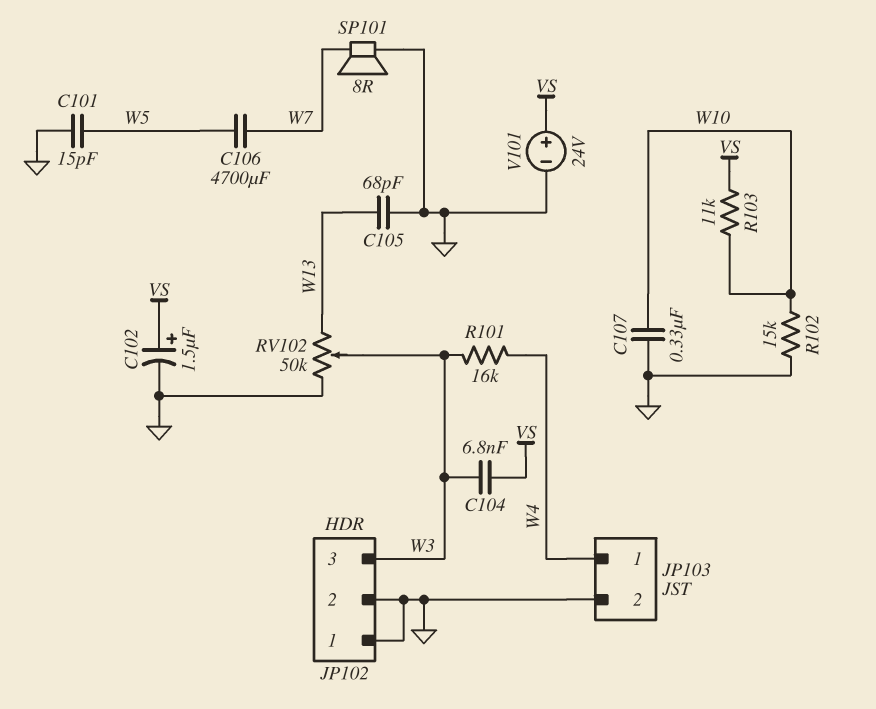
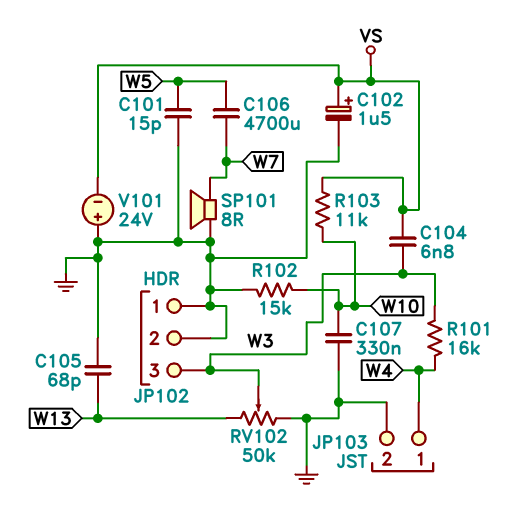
V101: 24V (plus VS, minus GND) -> 24V (plus GND, minus VS)

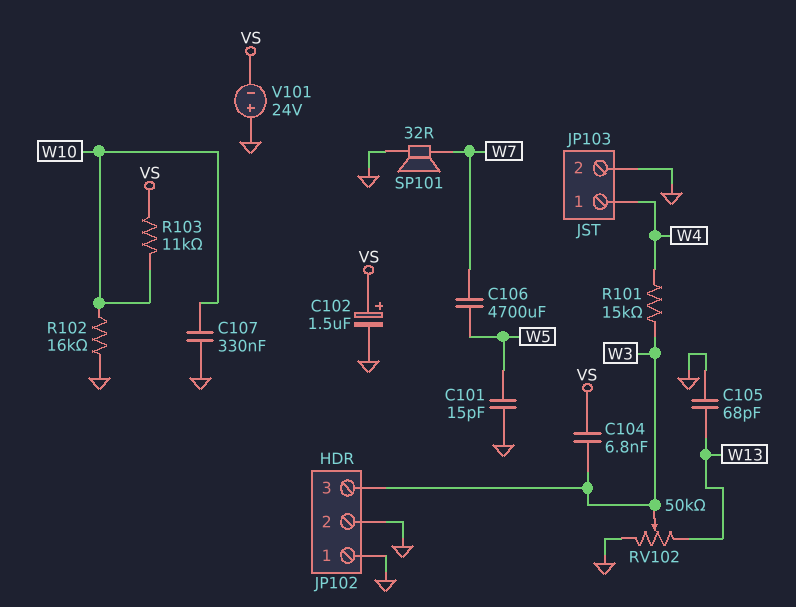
R101: 16k (W3, W4) -> 15k (W3, W4)
R102: 15k (GND, W10) -> 16k (GND, W10)
SP101: speaker 8R (GND, W7) -> speaker 32R (GND, W7)

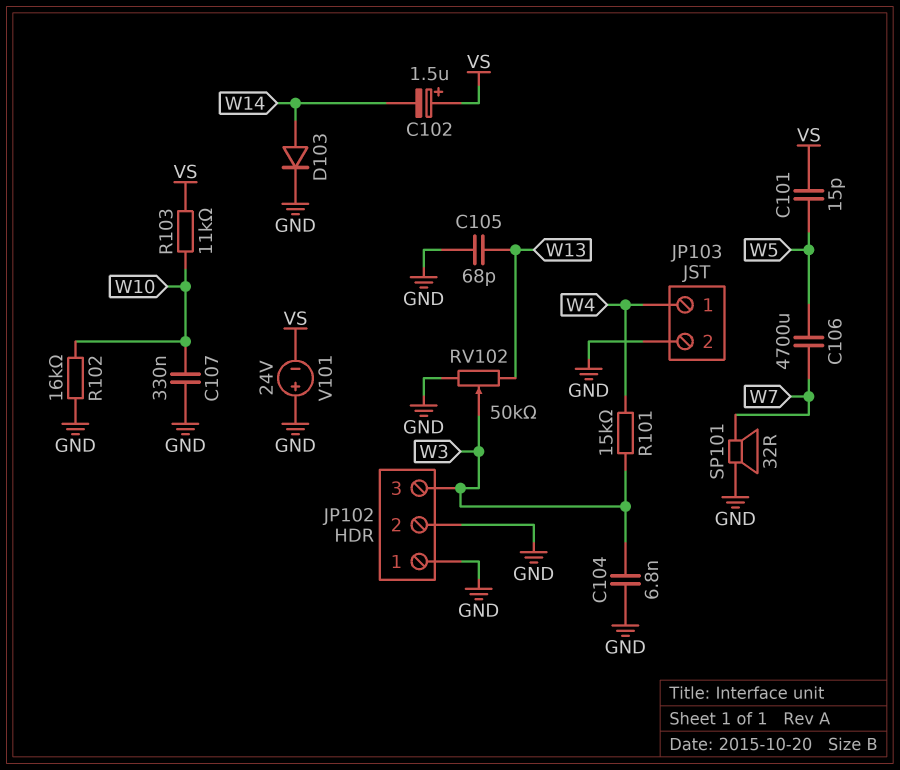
C101: 15pF (GND, W5) -> 15pF (VS, W5)
C102: 1.5uF (plus VS, minus GND) -> 1.5uF (plus VS, minus W14)
C104: 6.8nF (VS, W3) -> 6.8nF (GND, W3)
D103: none -> diode (A W14, K GND)

